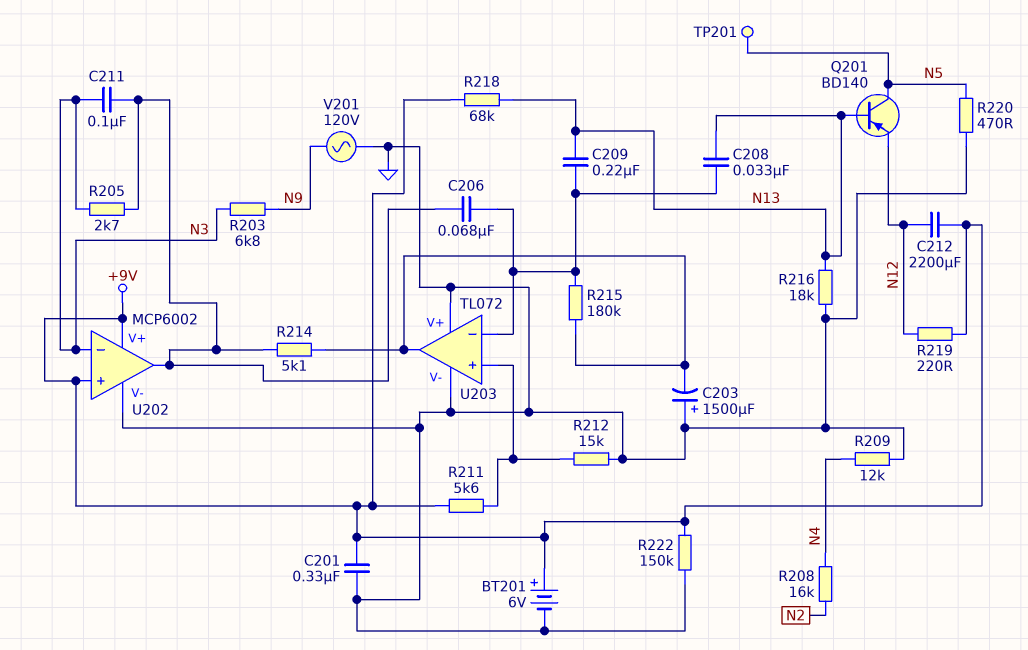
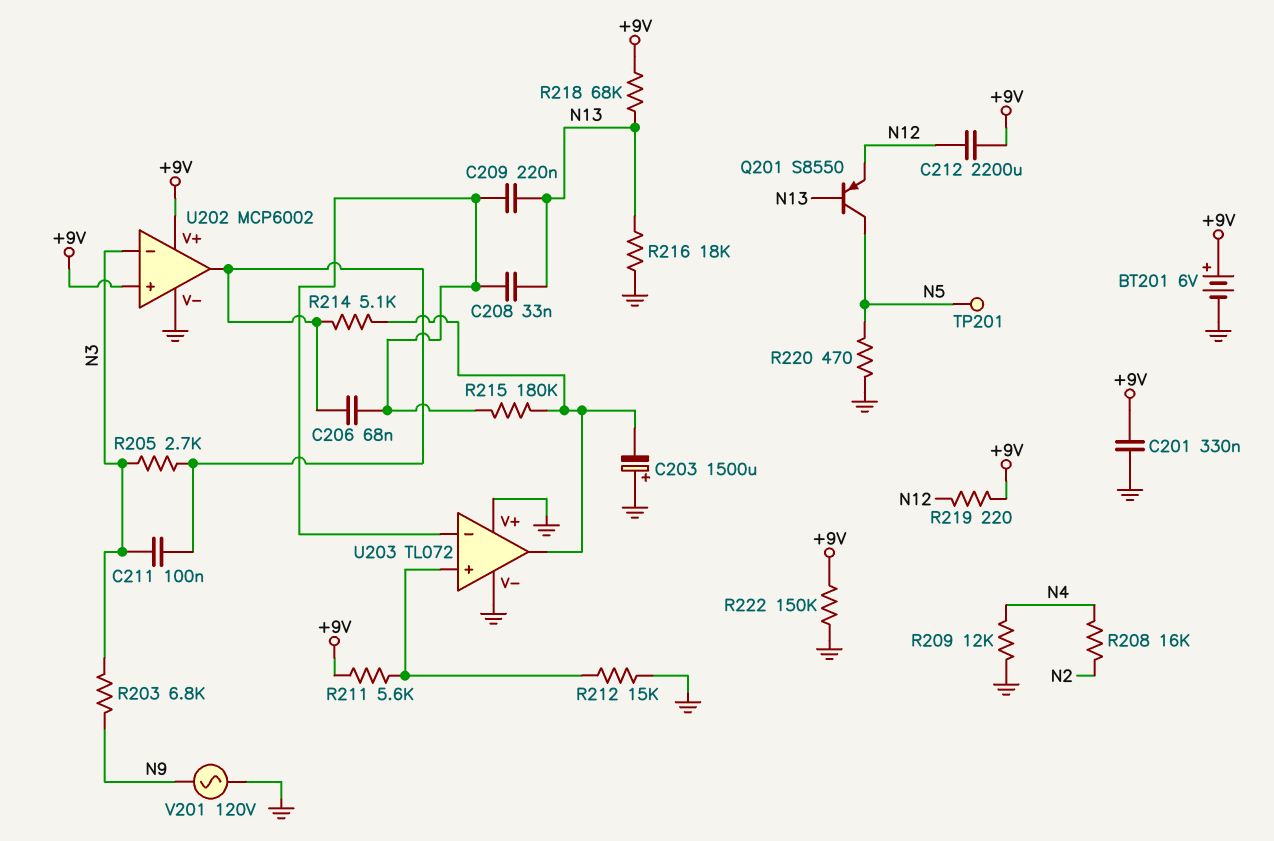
Q201: PNP BD140 (B N13, C N5, E N12) -> PNP S8550 (B N13, C N5, E N12)

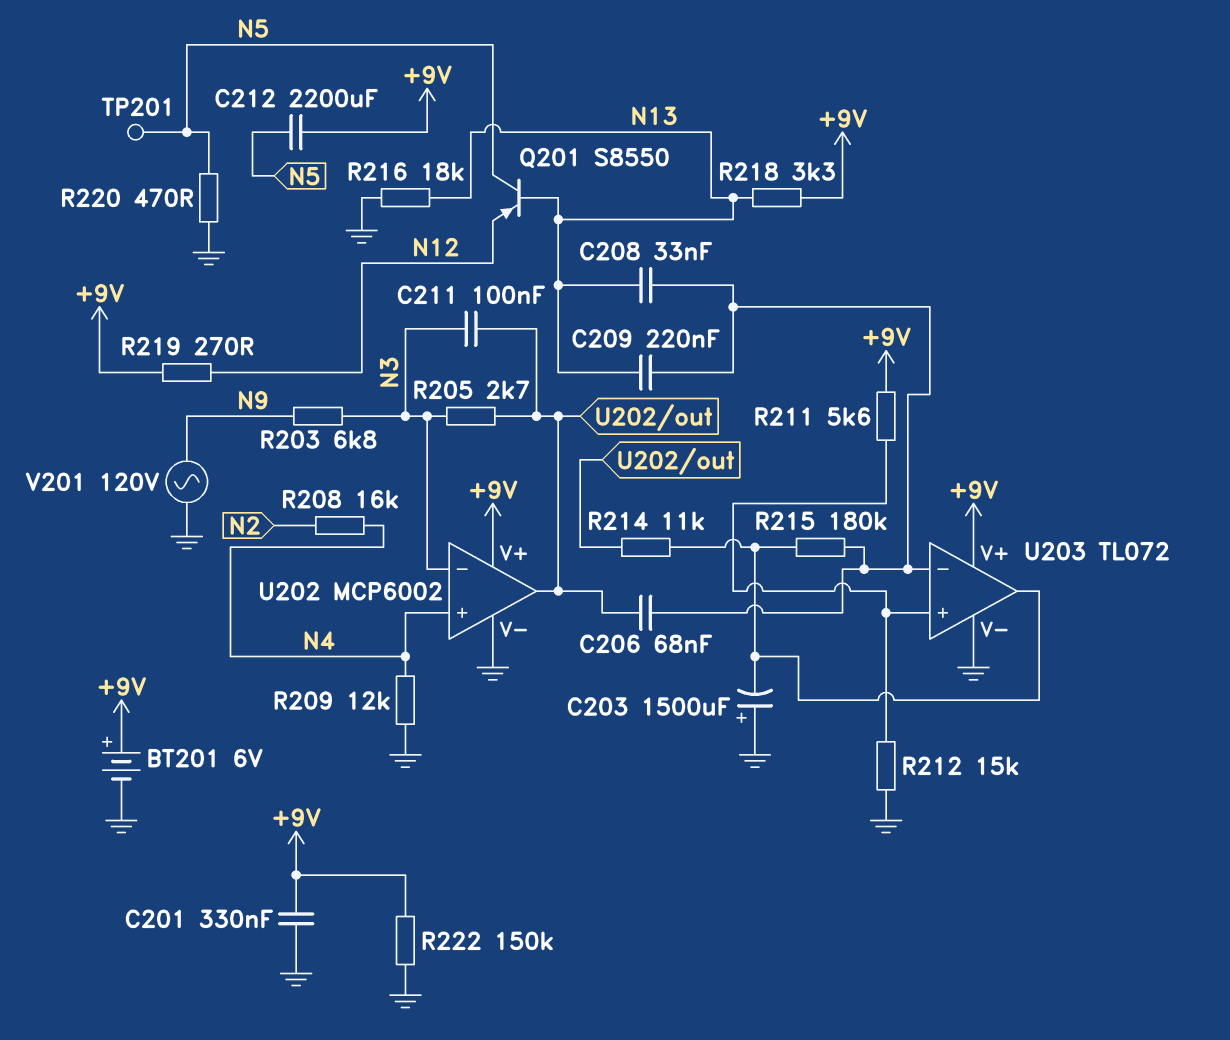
C212: 2200uF (+9V, N12) -> 2200uF (+9V, N5)
R214: 5.1k (U202/out, U203/out) -> 11k (U202/out, U203/out)
R218: 68k (+9V, N13) -> 3.3k (+9V, N13)
R219: 220 (+9V, N12) -> 270 (+9V, N12)
U202 pin in+: +9V -> N4
U203 pin V+: GND -> +9V

